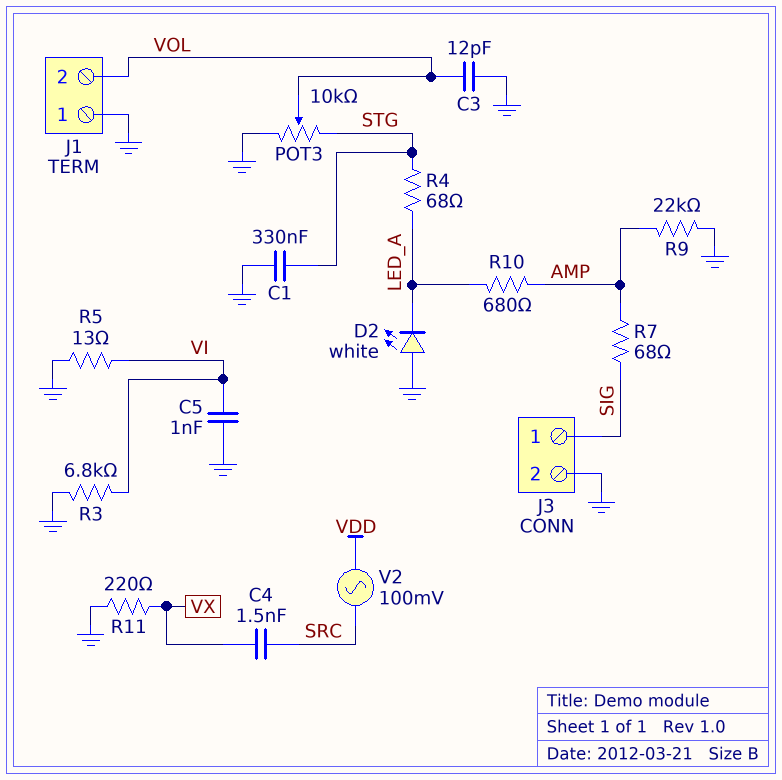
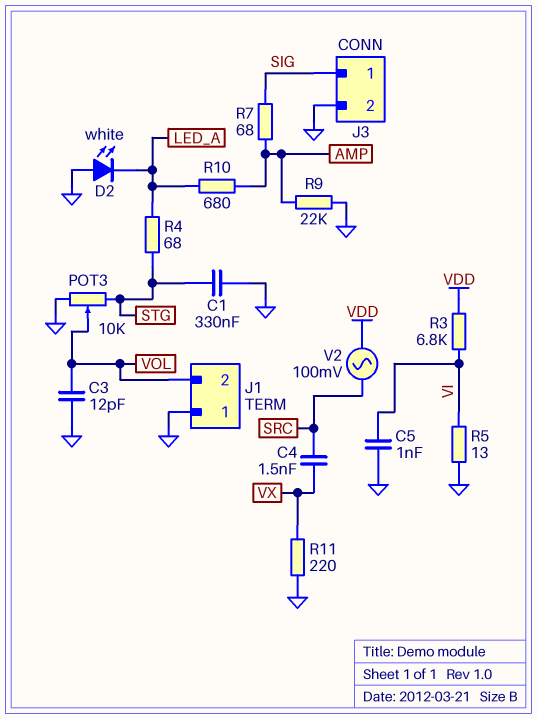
R3: 6.8k (GND, VI) -> 6.8k (VDD, VI)

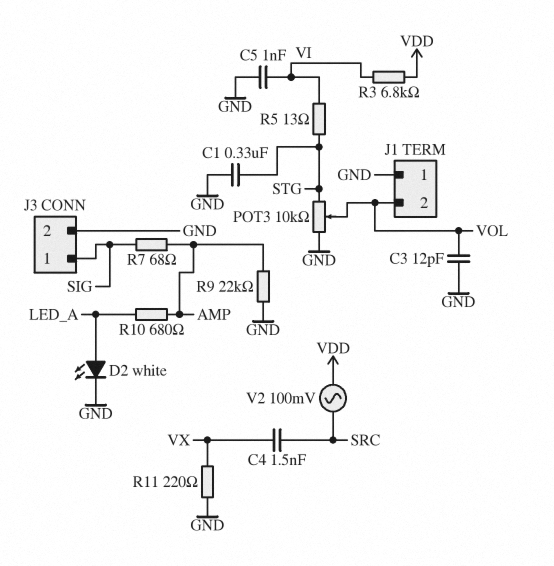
D2: LED white (A GND, K LED_A) -> LED white (A LED_A, K GND)
R4: 68 (LED_A, STG) -> none
R5: 13 (GND, VI) -> 13 (STG, VI)

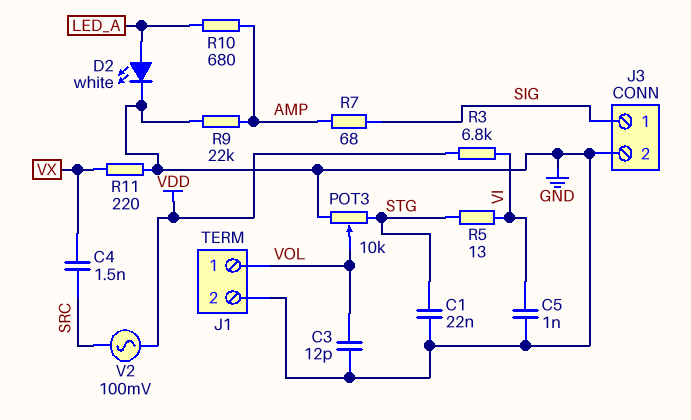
C1: 330nF (GND, STG) -> 22nF (GND, STG)
J1 pin 1: GND -> VOL
J1 pin 2: VOL -> GND

